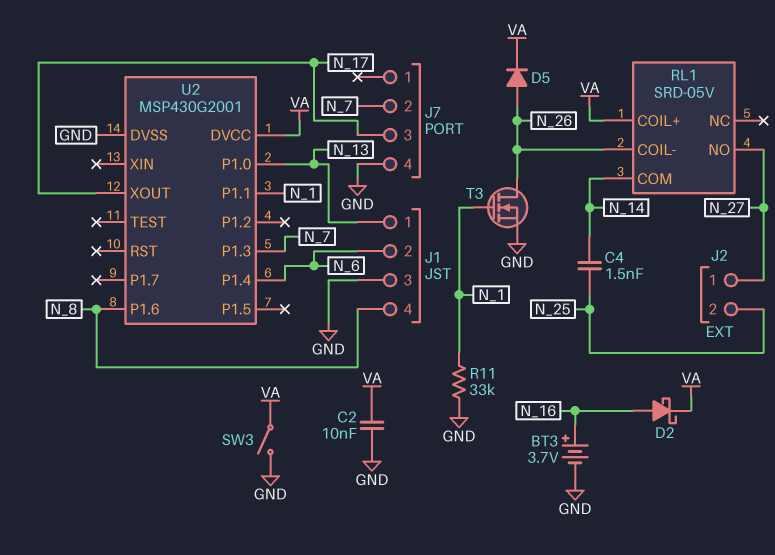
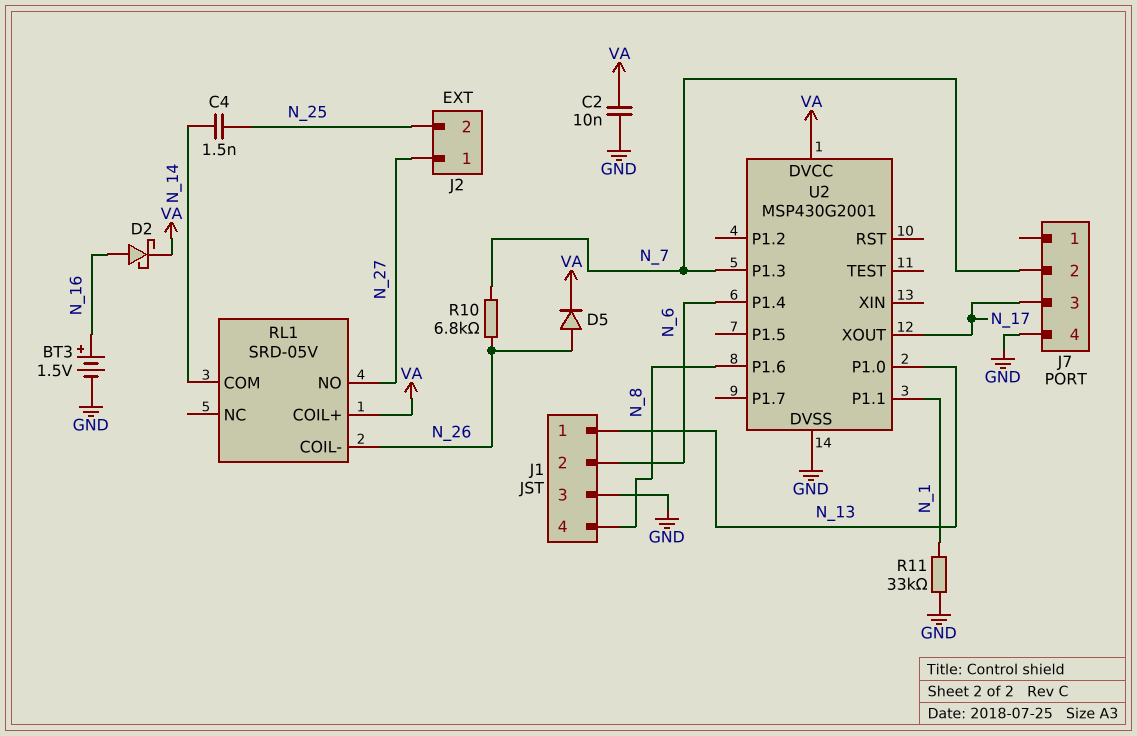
BT3: 3.7V (plus N_16, minus GND) -> 1.5V (plus N_16, minus GND)
R10: none -> 6.8k (N_7, N_26)
SW3: switch (GND, VA) -> none
T3: NMOS (G N_1, D N_26, S GND) -> none

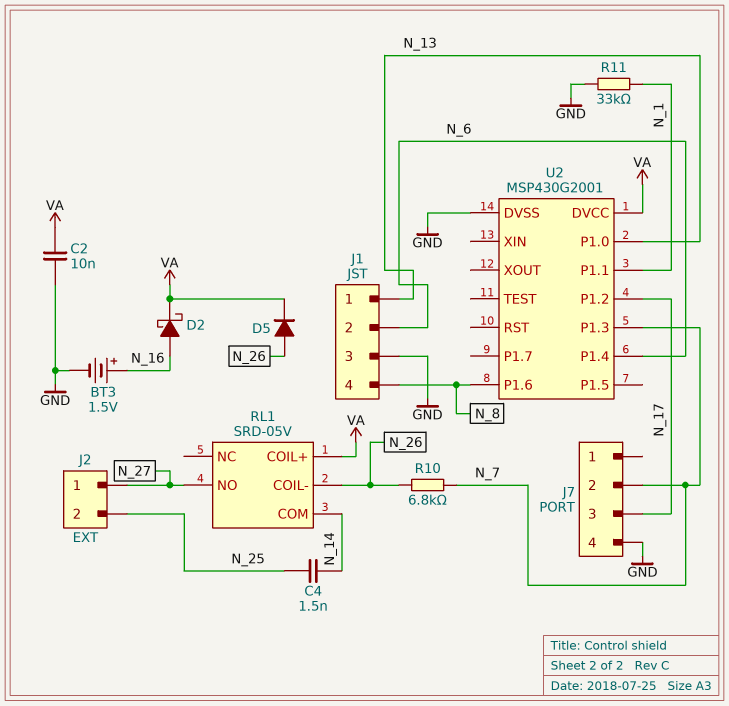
U2 pin P1.2: none -> N_17
U2 pin XOUT: N_17 -> none

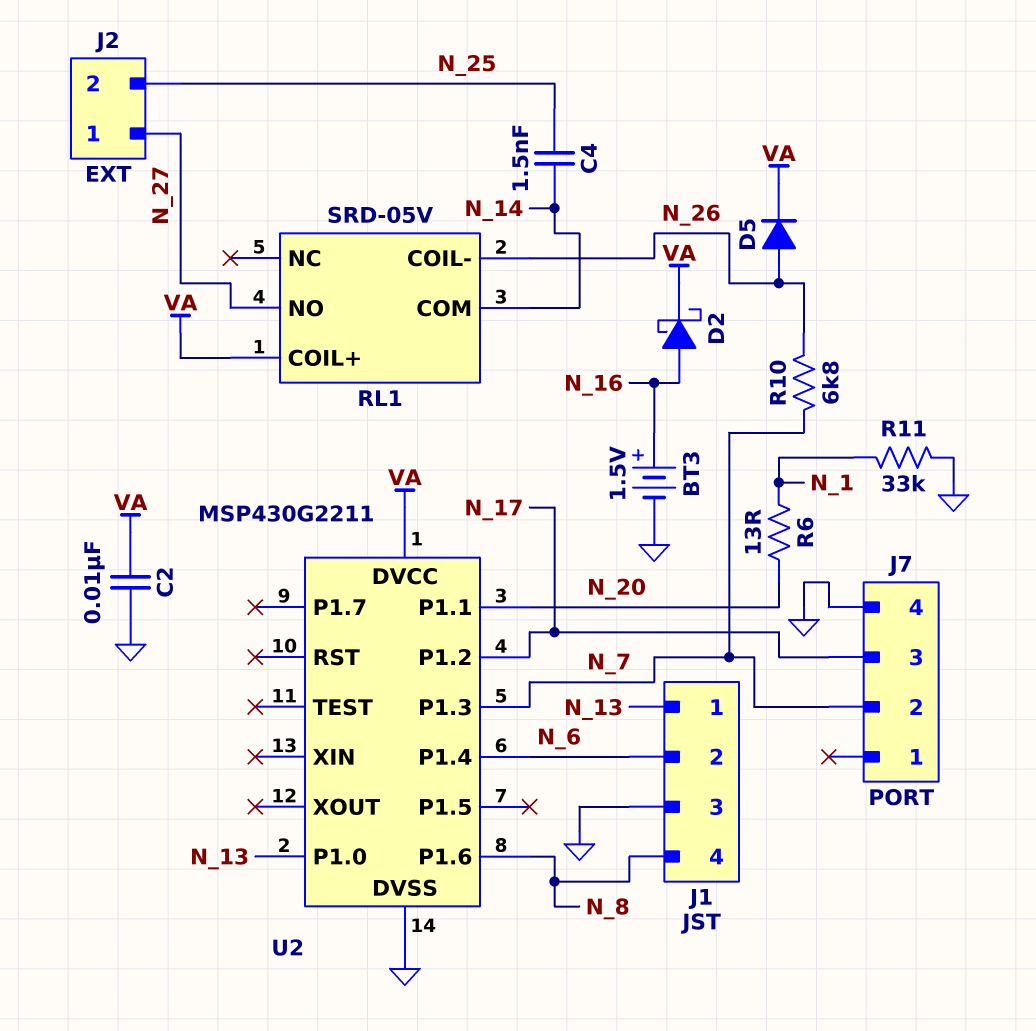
R6: none -> 13 (N_1, N_20)
U2: MSP430G2001 -> MSP430G2211
U2 pin P1.1: N_1 -> N_20

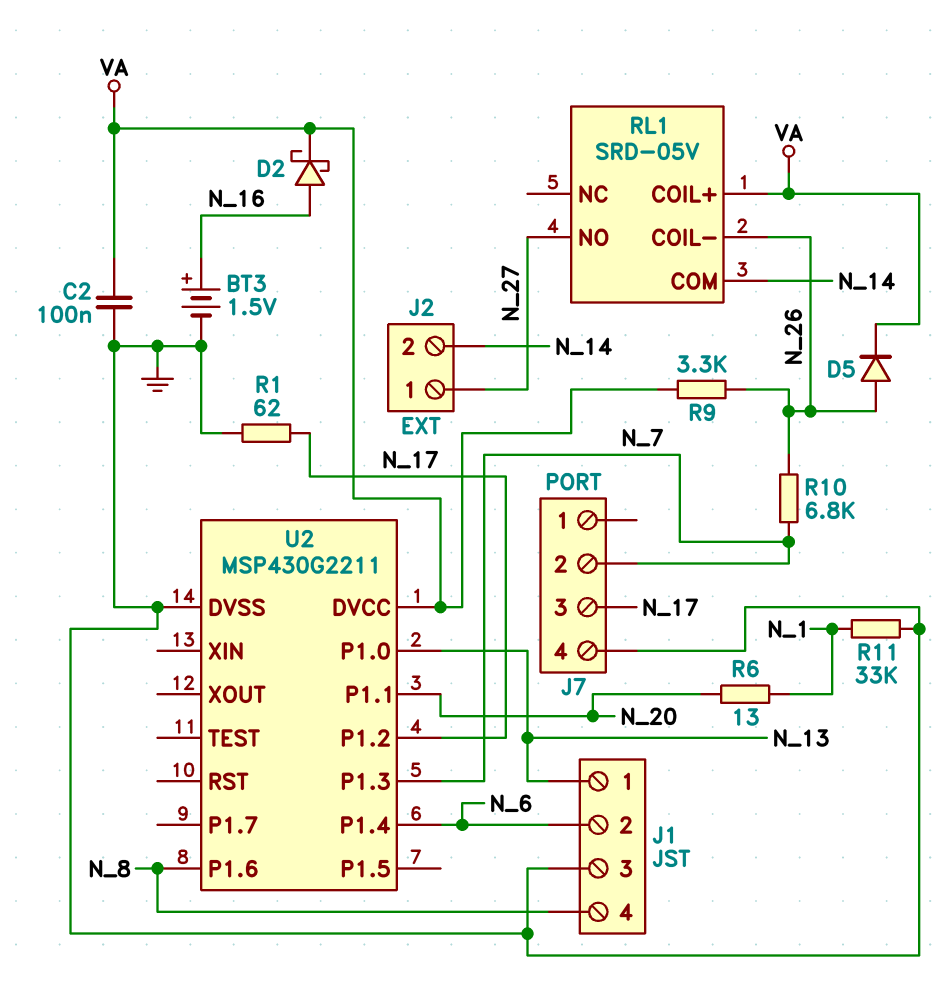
C2: 10nF (GND, VA) -> 100nF (GND, VA)
C4: 1.5nF (N_14, N_25) -> none
J2 pin 2: N_25 -> N_14
R1: none -> 62 (GND, N_17)
R9: none -> 3.3k (N_26, VA)

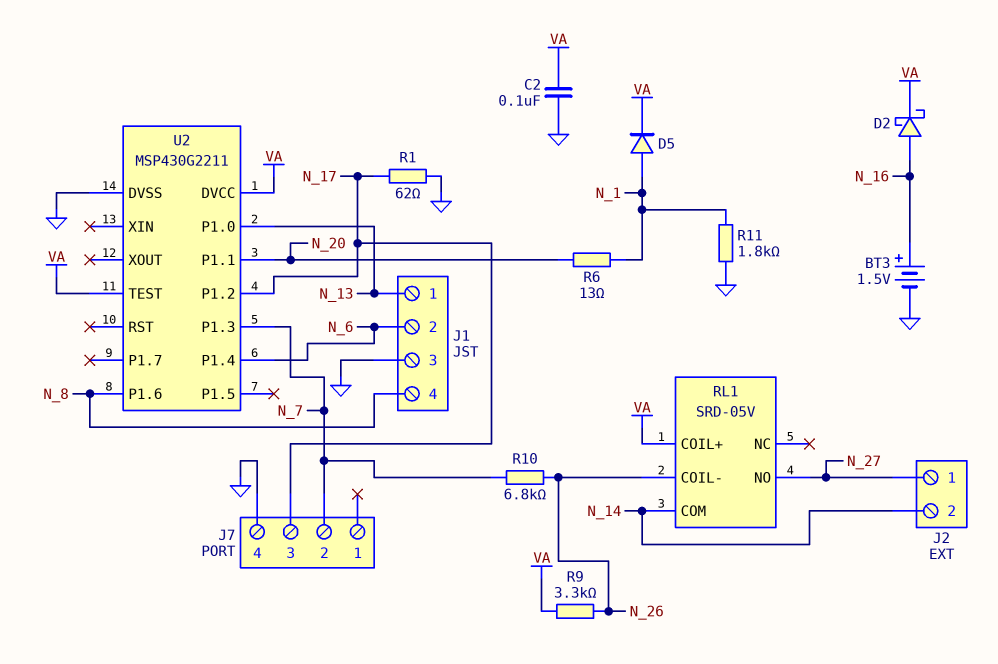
D5: diode (A N_26, K VA) -> diode (A N_1, K VA)
R11: 33k (GND, N_1) -> 1.8k (GND, N_1)
U2 pin TEST: none -> VA

